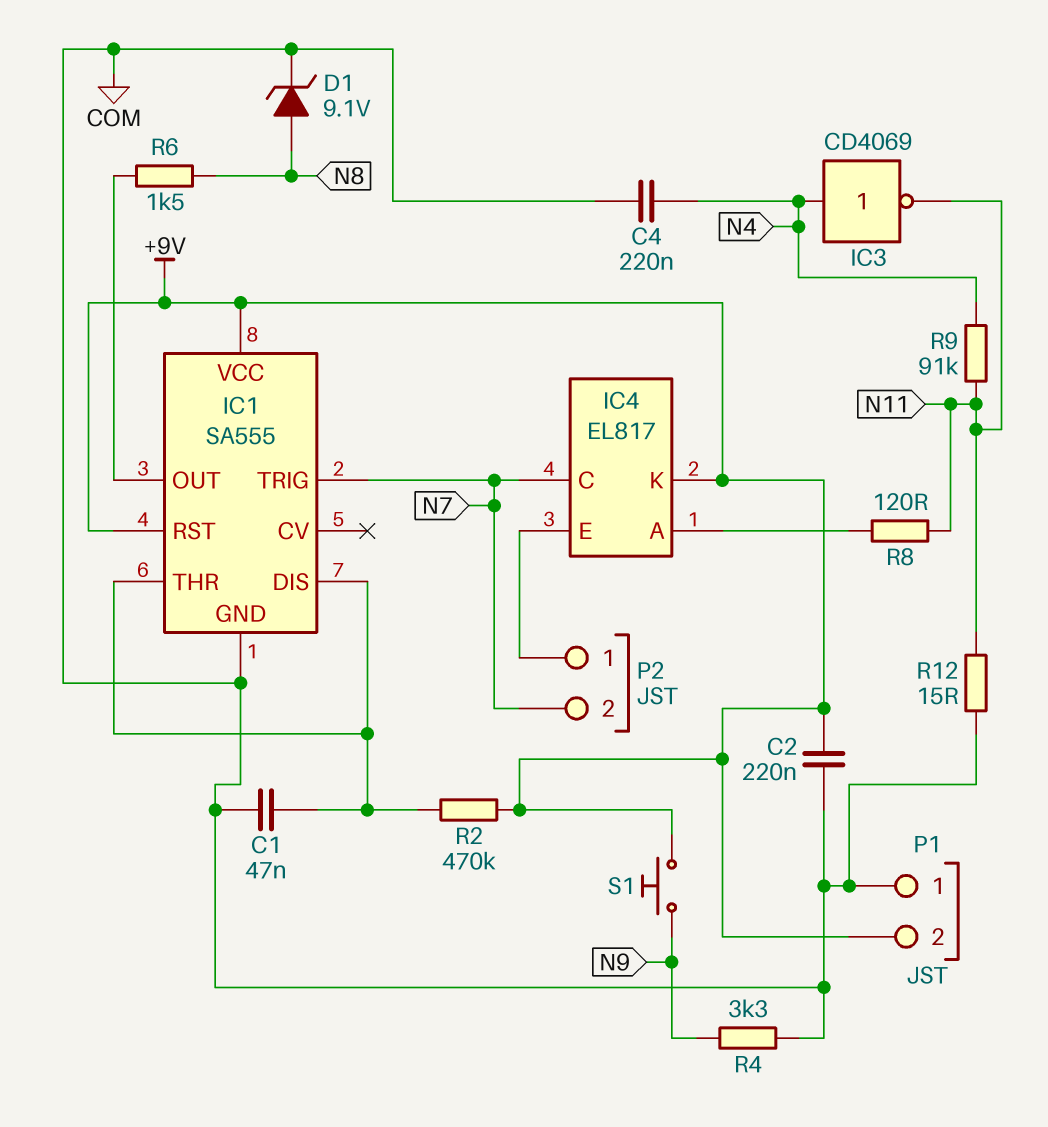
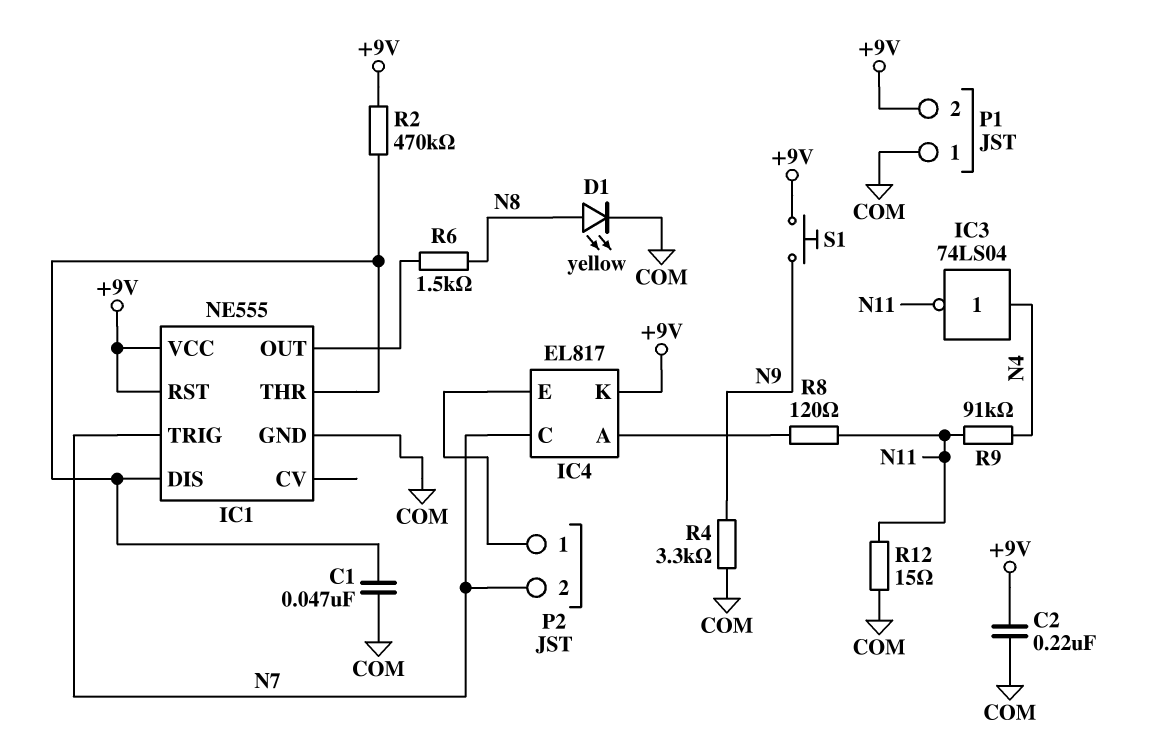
C4: 220nF (COM, N4) -> none
D1: zener 9.1V (A N8, K COM) -> LED yellow (A N8, K COM)
IC1: SA555 -> NE555
IC3: NOT CD4069 (in N4, out N11) -> NOT 74LS04 (in N4, out N11)

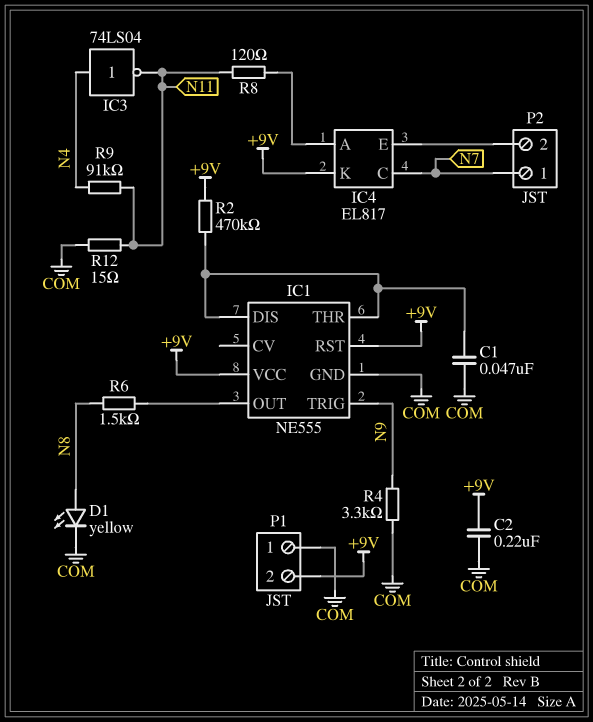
IC1 pin TRIG: N7 -> N9
P2 pin 1: IC4/E -> N7
P2 pin 2: N7 -> IC4/E
S1: button (+9V, N9) -> none

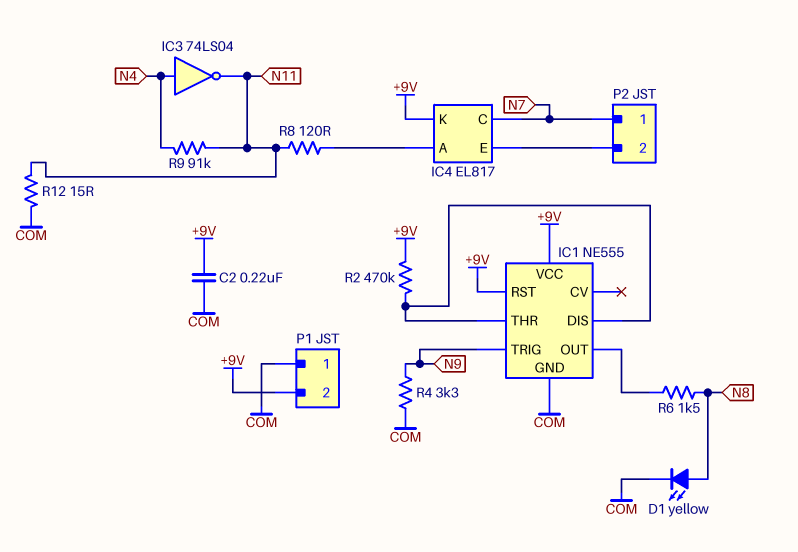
C1: 47nF (COM, IC1/DIS) -> none

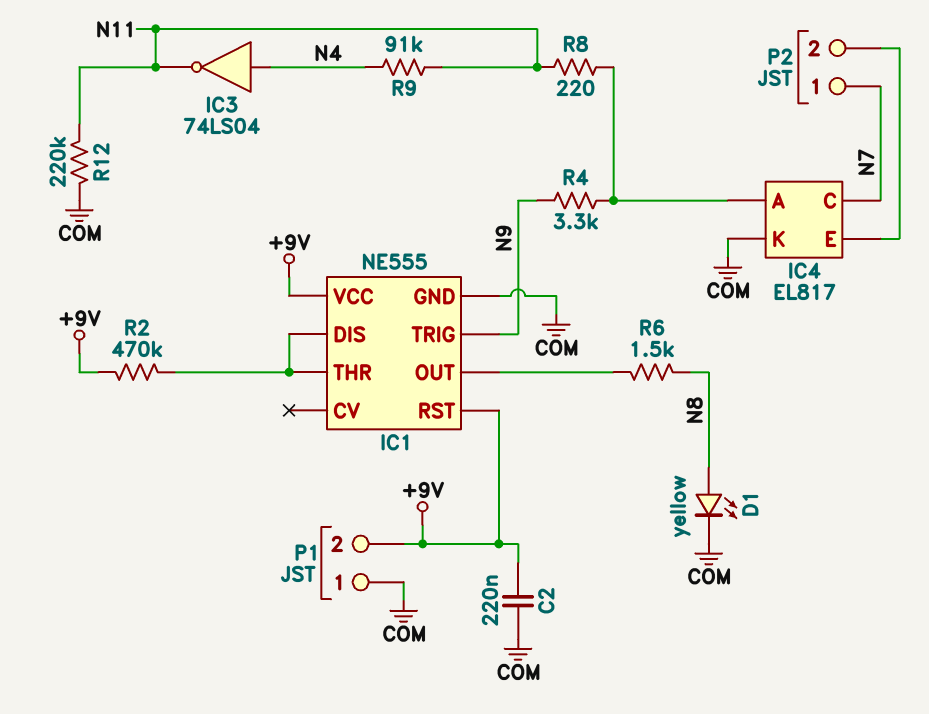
IC4 pin K: +9V -> COM
R4: 3.3k (COM, N9) -> 3.3k (IC4/A, N9)
R8: 120 (IC4/A, N11) -> 220 (IC4/A, N11)
R12: 15 (COM, N11) -> 220k (COM, N11)

